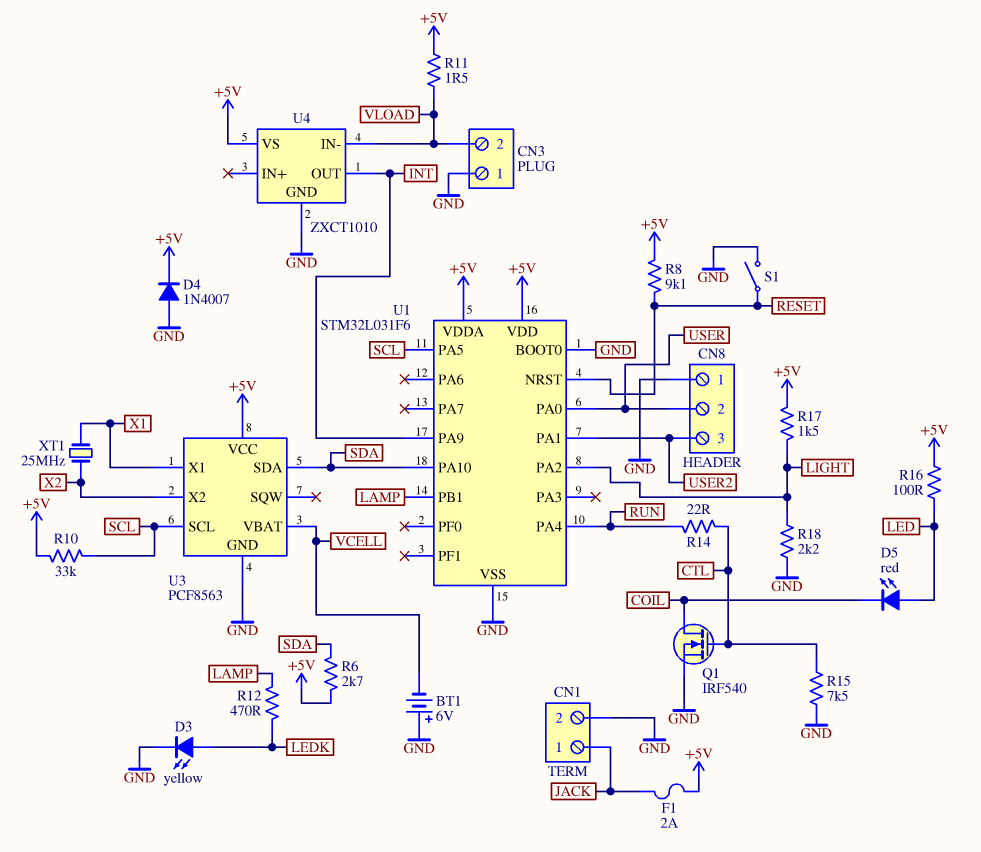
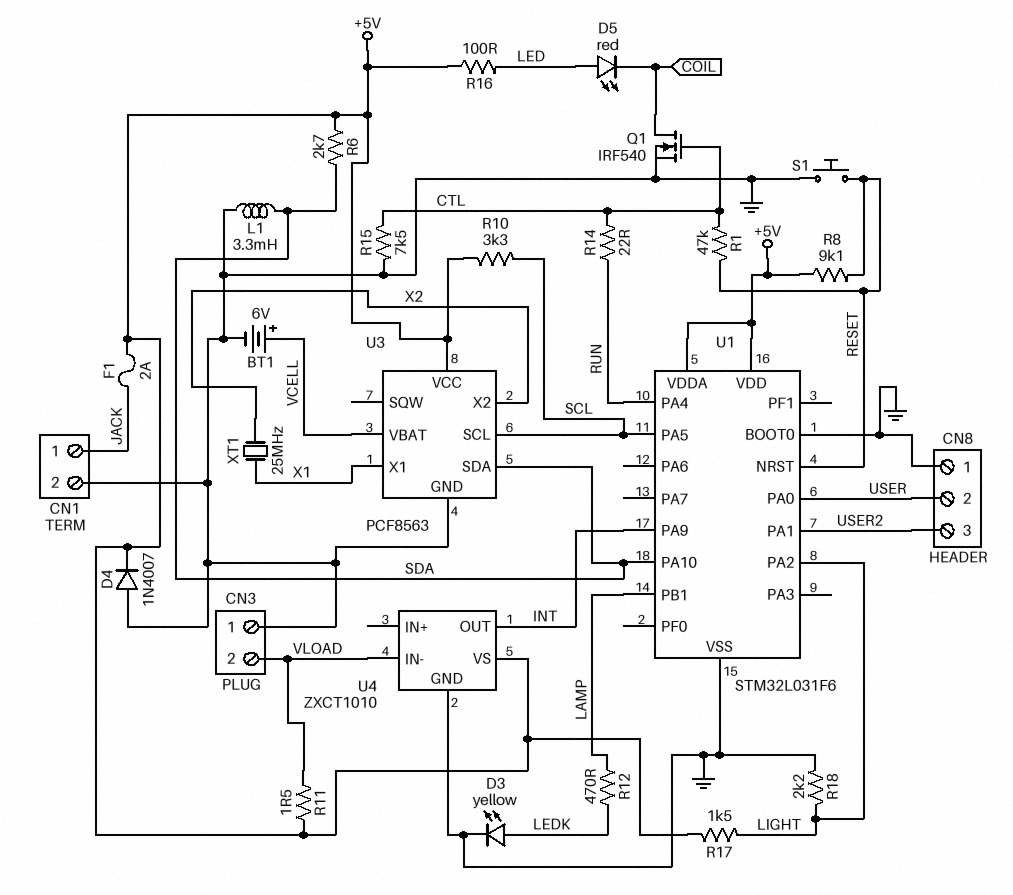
BT1: 6V (plus GND, minus VCELL) -> 6V (plus VCELL, minus GND)
L1: none -> 3.3mH (GND, SDA)
R1: none -> 47k (CTL, RESET)
R10: 33k (+5V, SCL) -> 3.3k (+5V, SCL)
S1: switch (GND, RESET) -> button (GND, RESET)

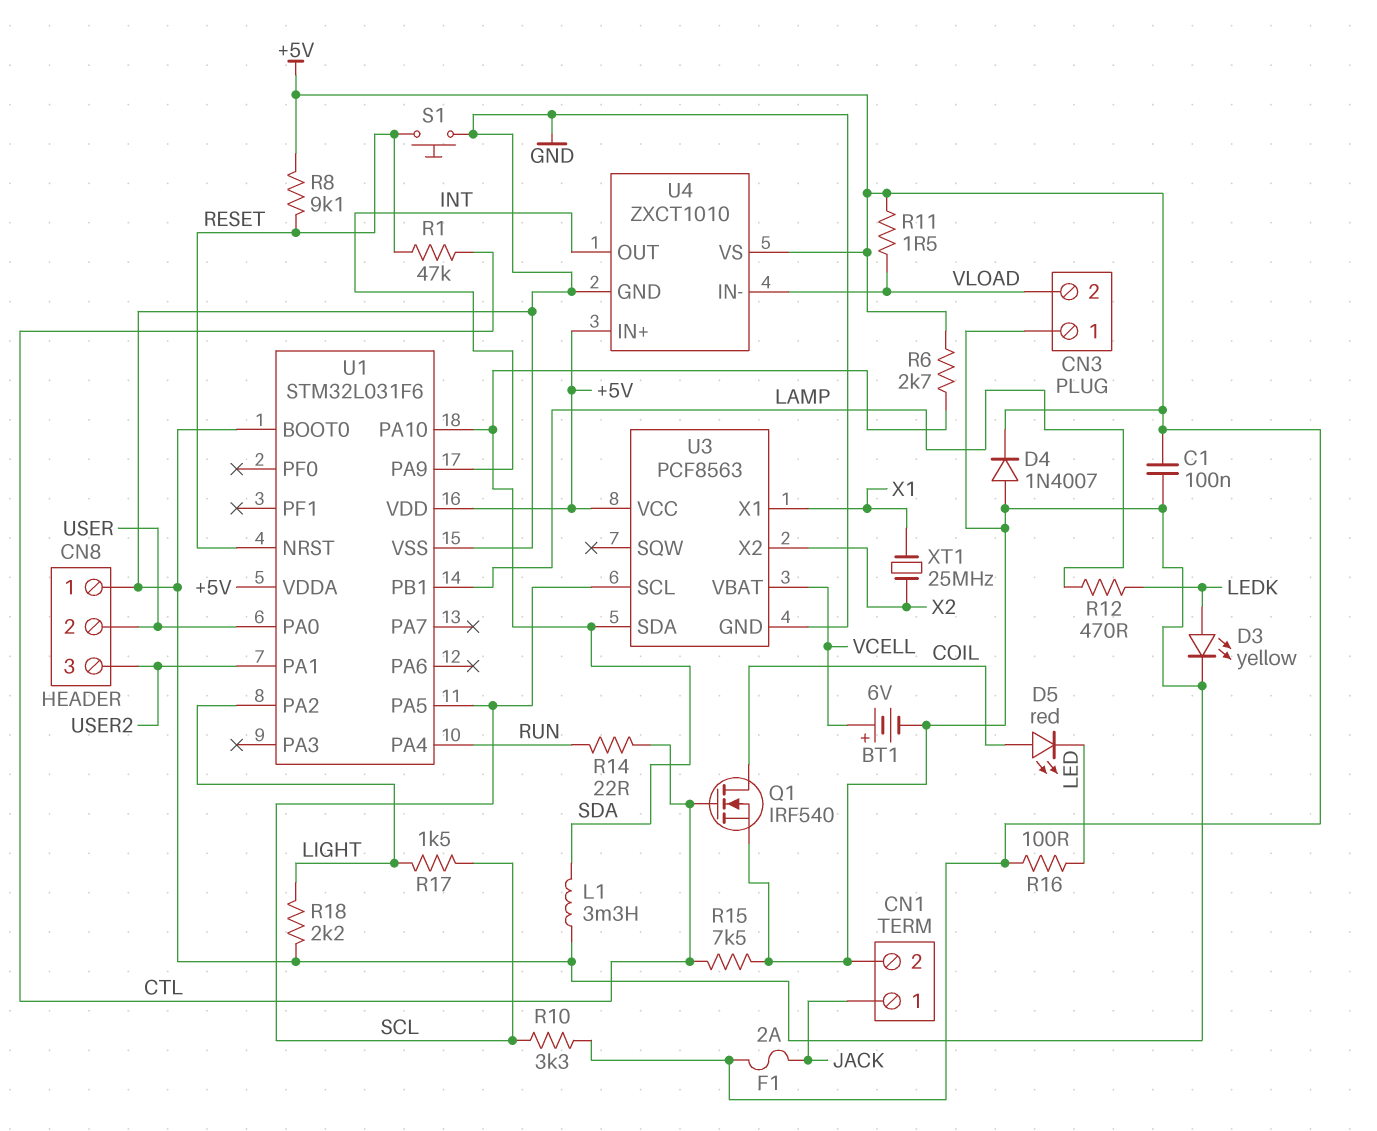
C1: none -> 100nF (+5V, GND)
D5: LED red (A LED, K COIL) -> LED red (A COIL, K LED)
R17: 1.5k (+5V, LIGHT) -> 1.5k (LIGHT, SCL)
U4 pin IN+: none -> +5V

